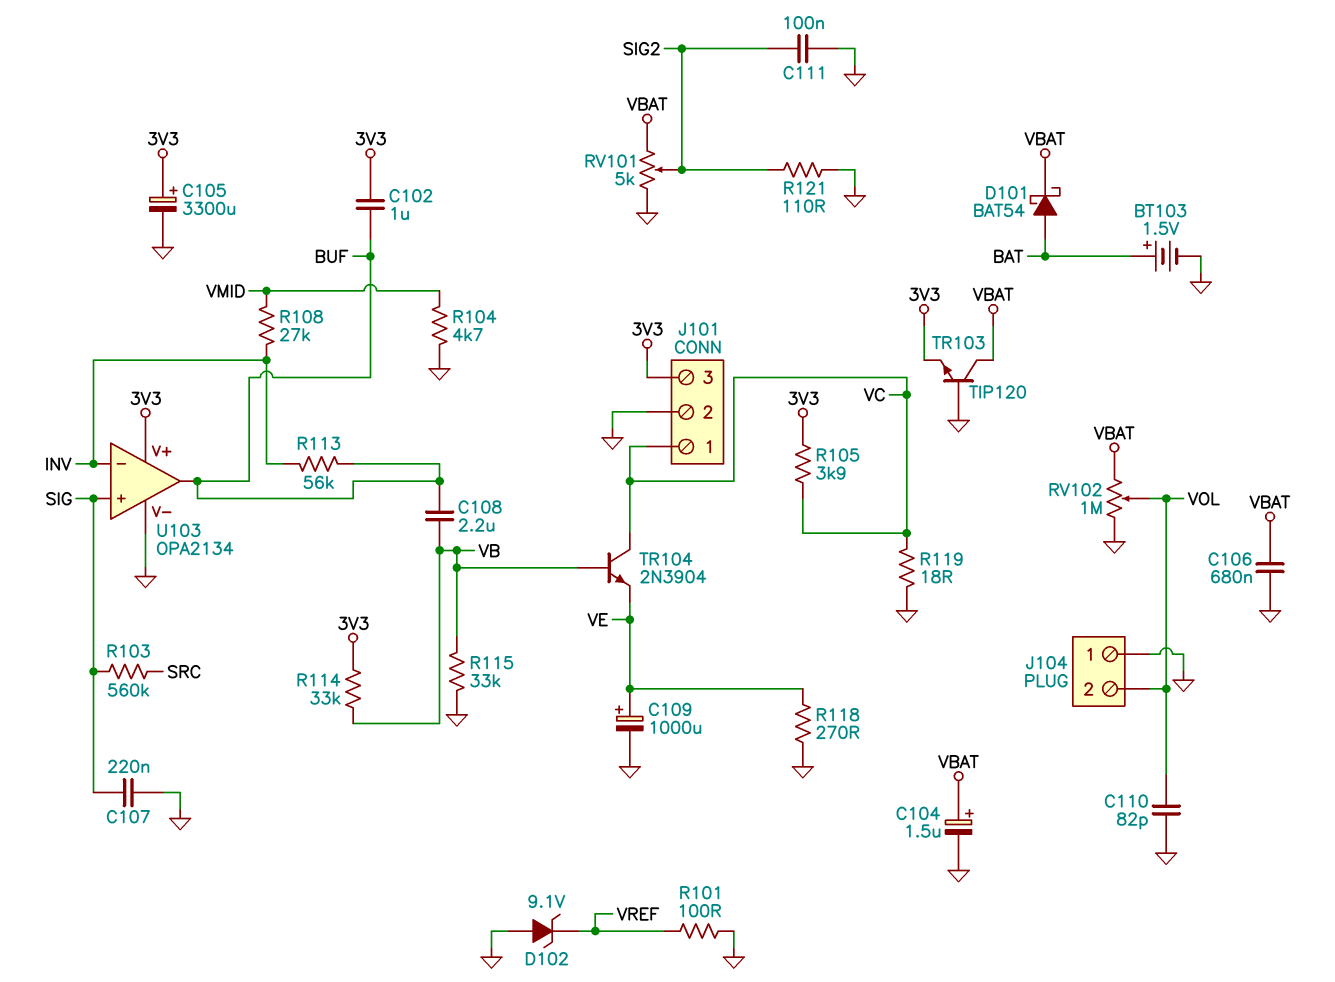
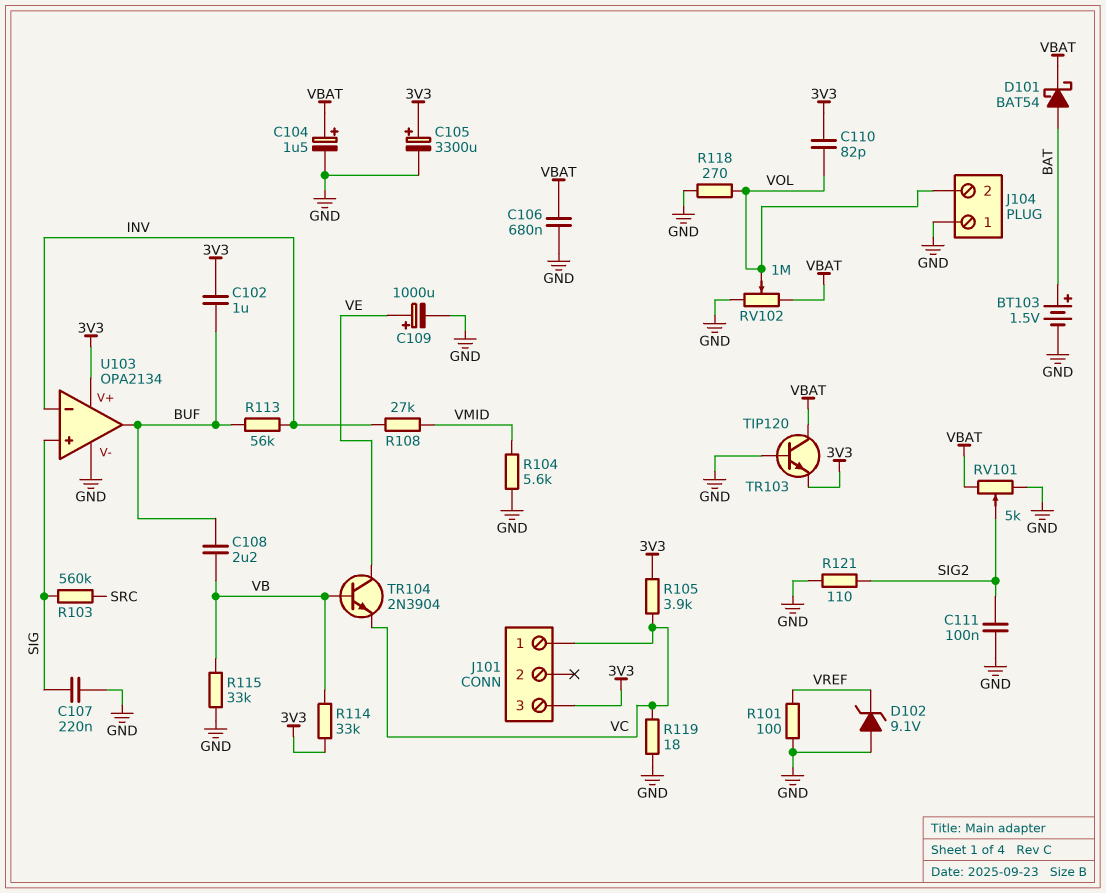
C110: 82pF (GND, VOL) -> 82pF (3V3, VOL)
J101 pin 2: GND -> none
R104: 4.7k (GND, VMID) -> 5.6k (GND, VMID)
R118: 270 (GND, VE) -> 270 (GND, VOL)
TR104: NPN 2N3904 (B VB, C VC, E VE) -> NPN 2N3904 (B VB, C VE, E VC)

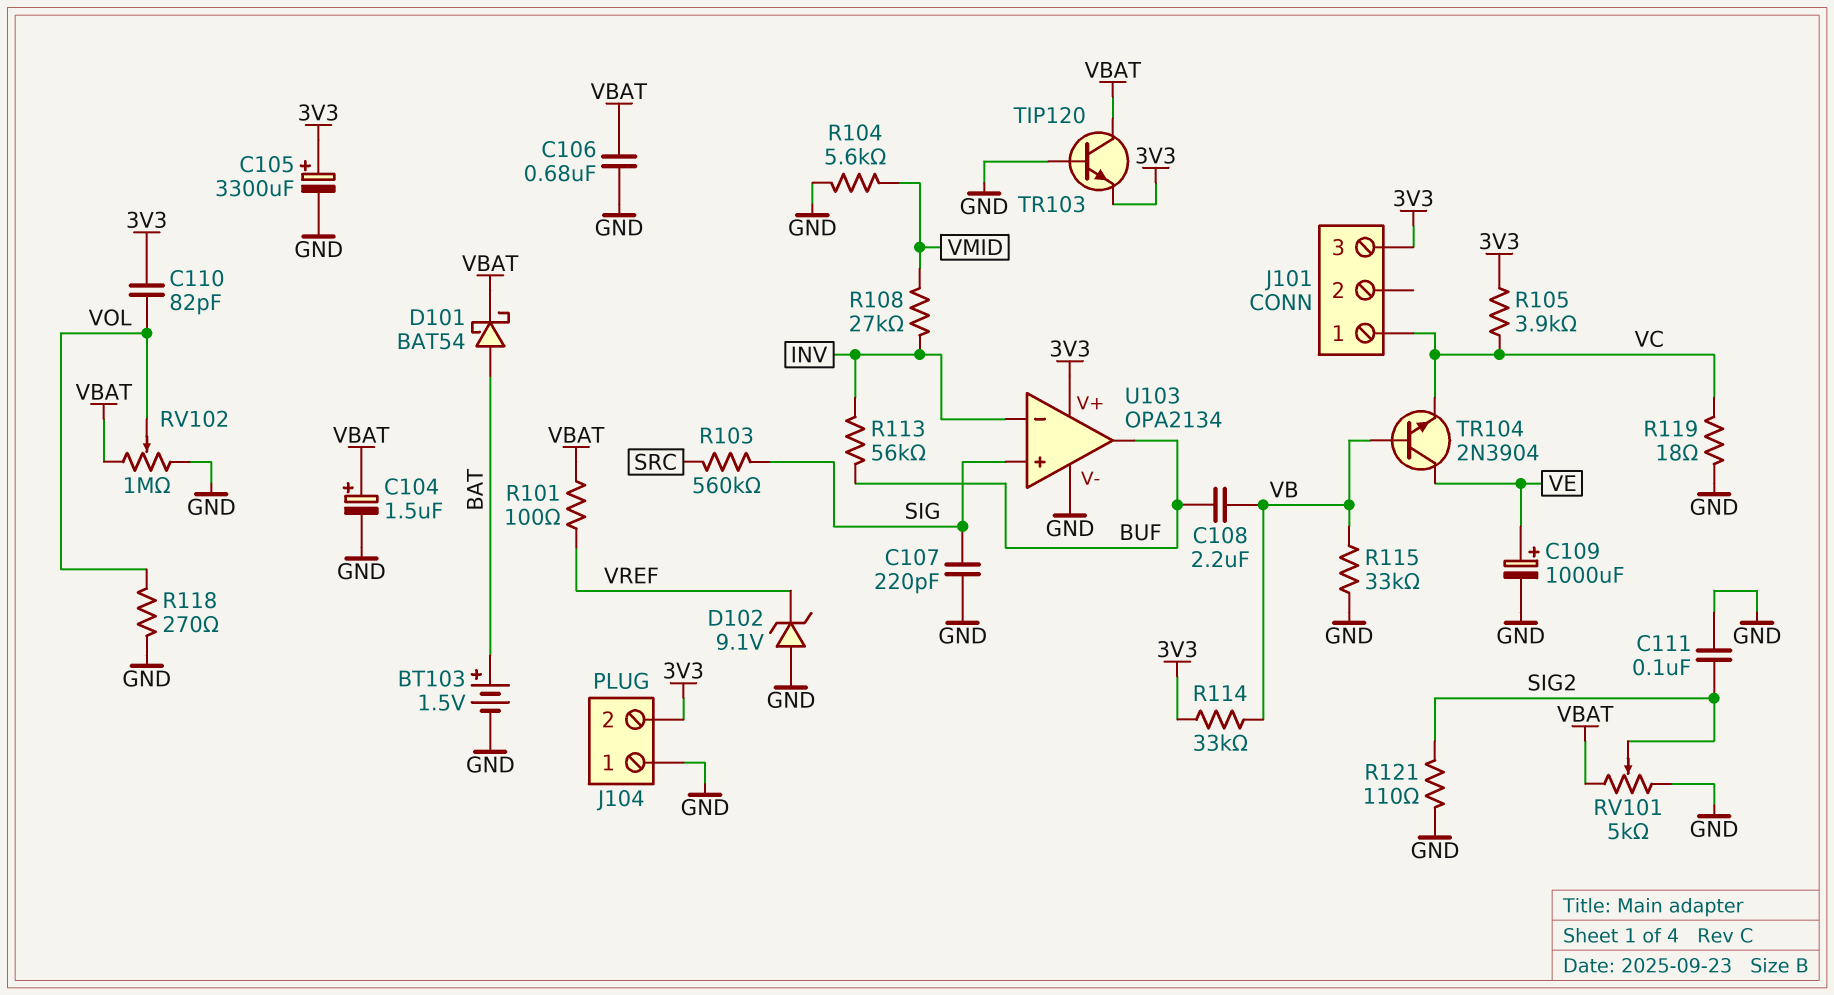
C102: 1uF (3V3, BUF) -> none
C107: 220nF (GND, SIG) -> 220pF (GND, SIG)
J104 pin 2: VOL -> 3V3
R101: 100 (GND, VREF) -> 100 (VBAT, VREF)

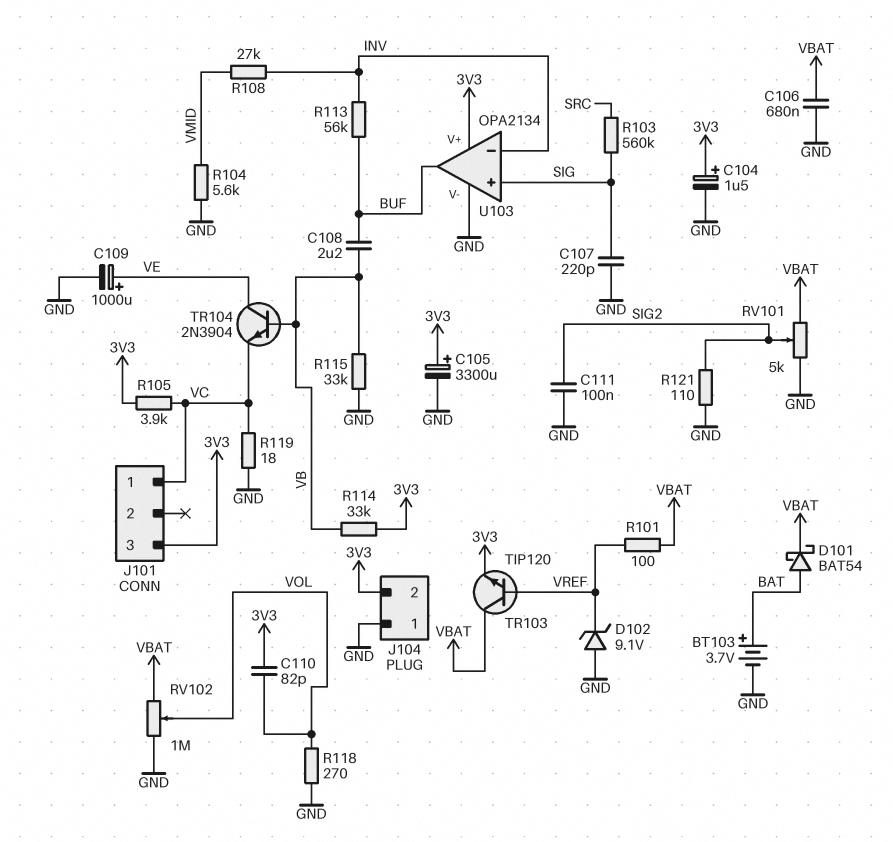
BT103: 1.5V (plus BAT, minus GND) -> 3.7V (plus BAT, minus GND)
C104: 1.5uF (plus VBAT, minus GND) -> 1.5uF (plus 3V3, minus GND)
TR103: NPN TIP120 (B GND, C VBAT, E 3V3) -> NPN TIP120 (B VREF, C VBAT, E 3V3)

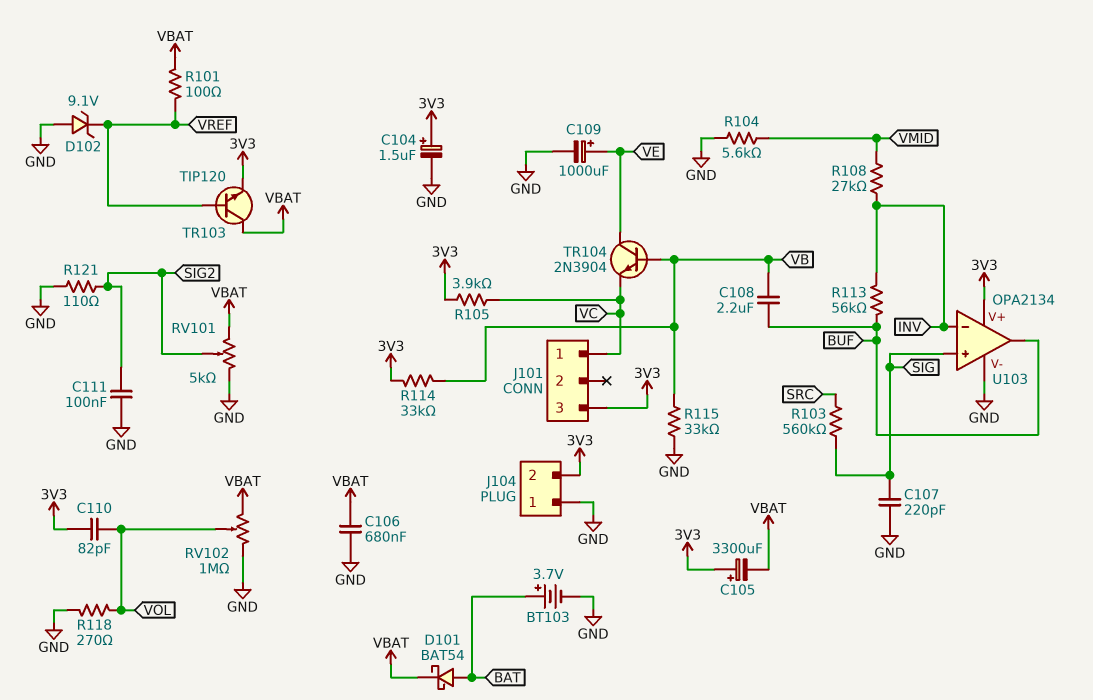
C105: 3300uF (plus 3V3, minus GND) -> 3300uF (plus 3V3, minus VBAT)
R119: 18 (GND, VC) -> none

